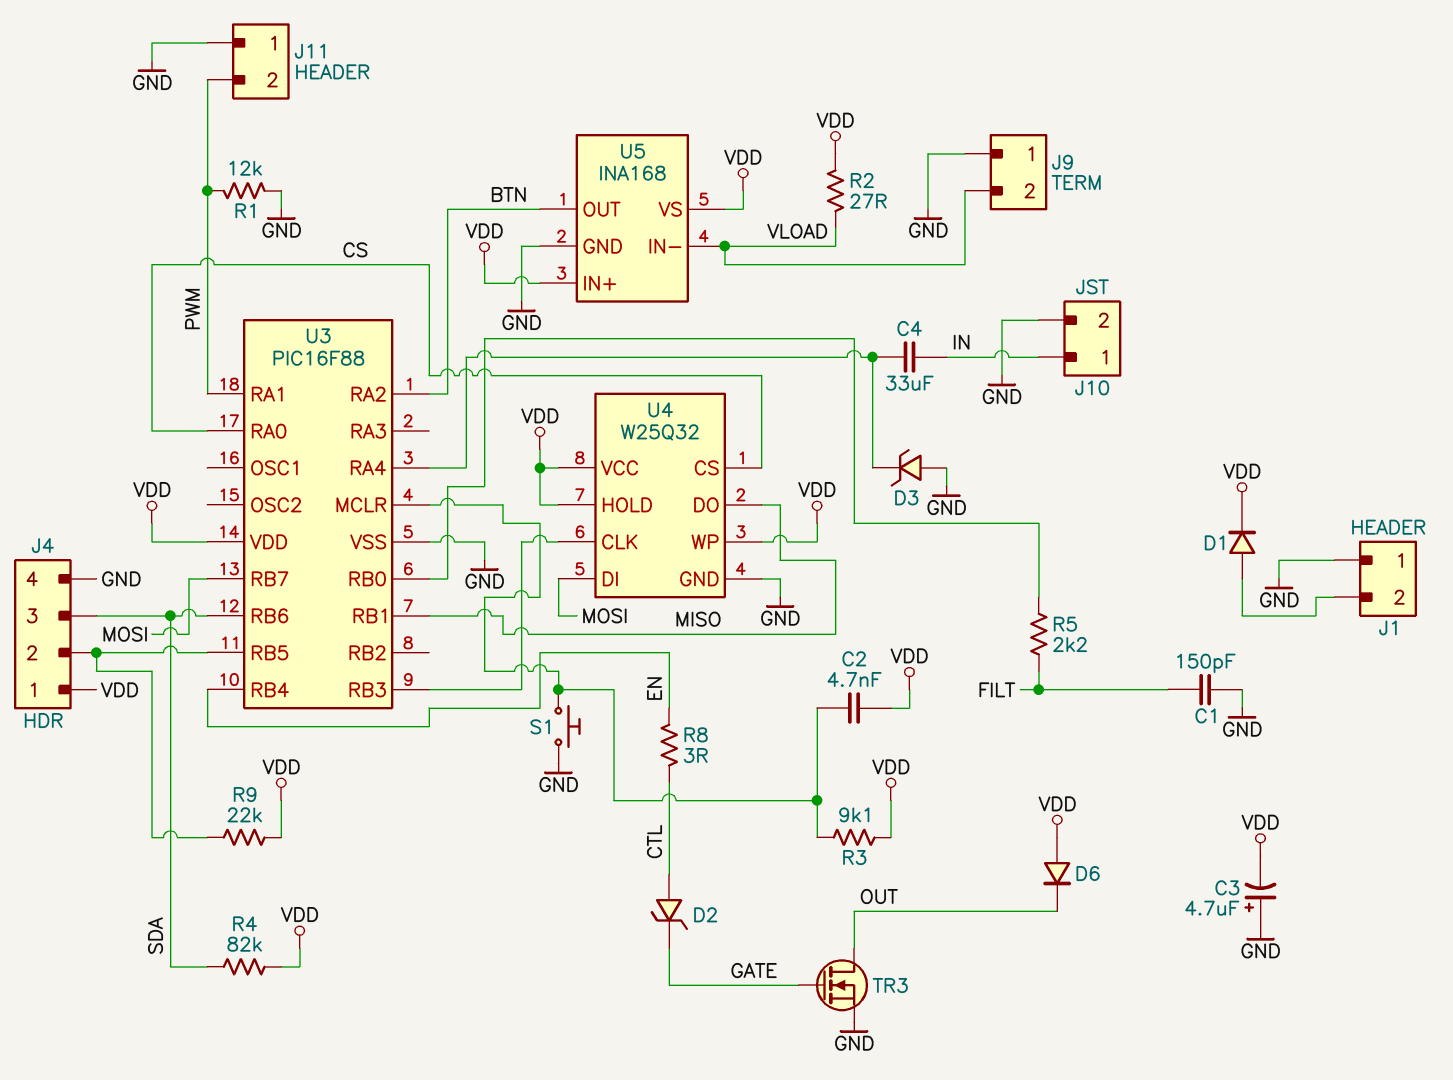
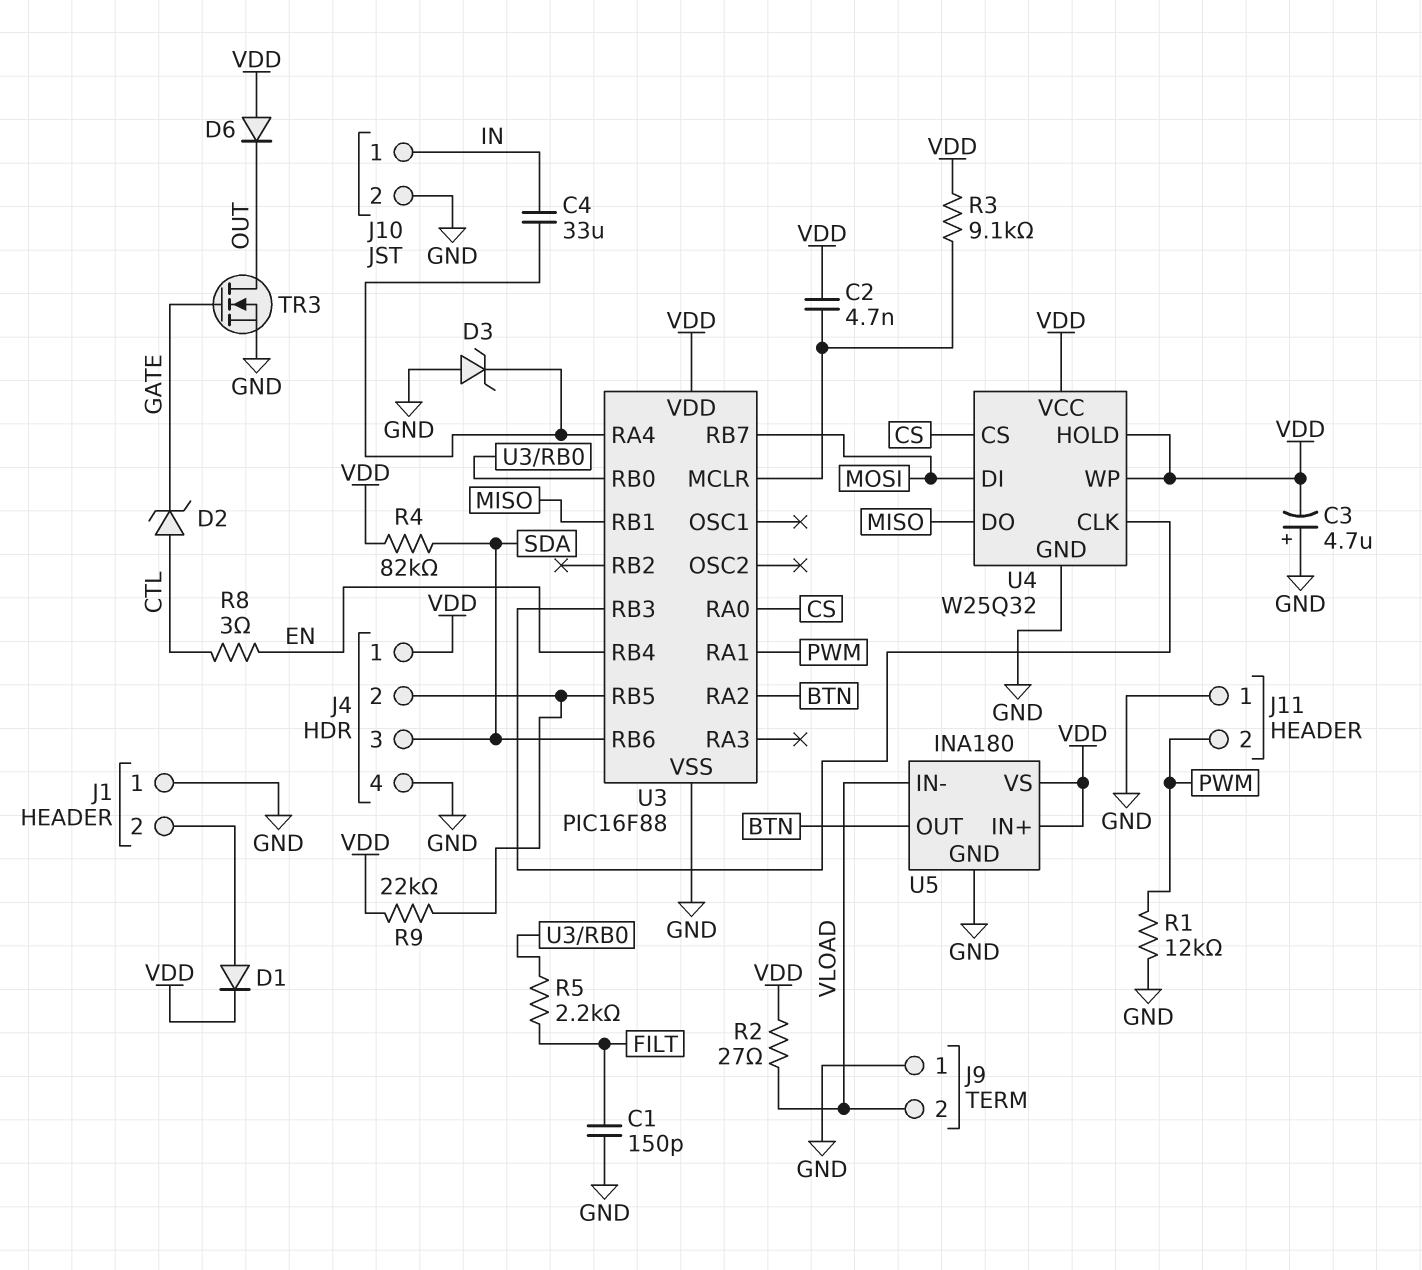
S1: button (GND, U3/MCLR) -> none
U5: INA168 -> INA180

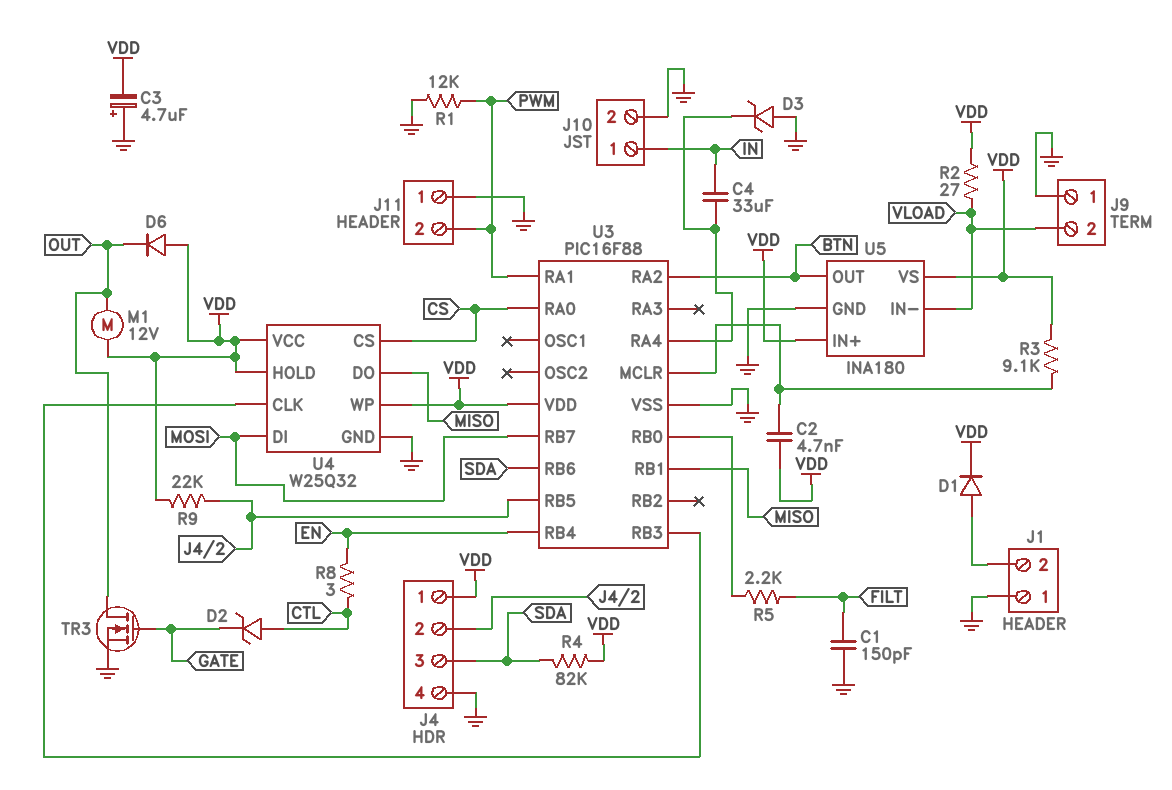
M1: none -> motor 12V (OUT, VDD)

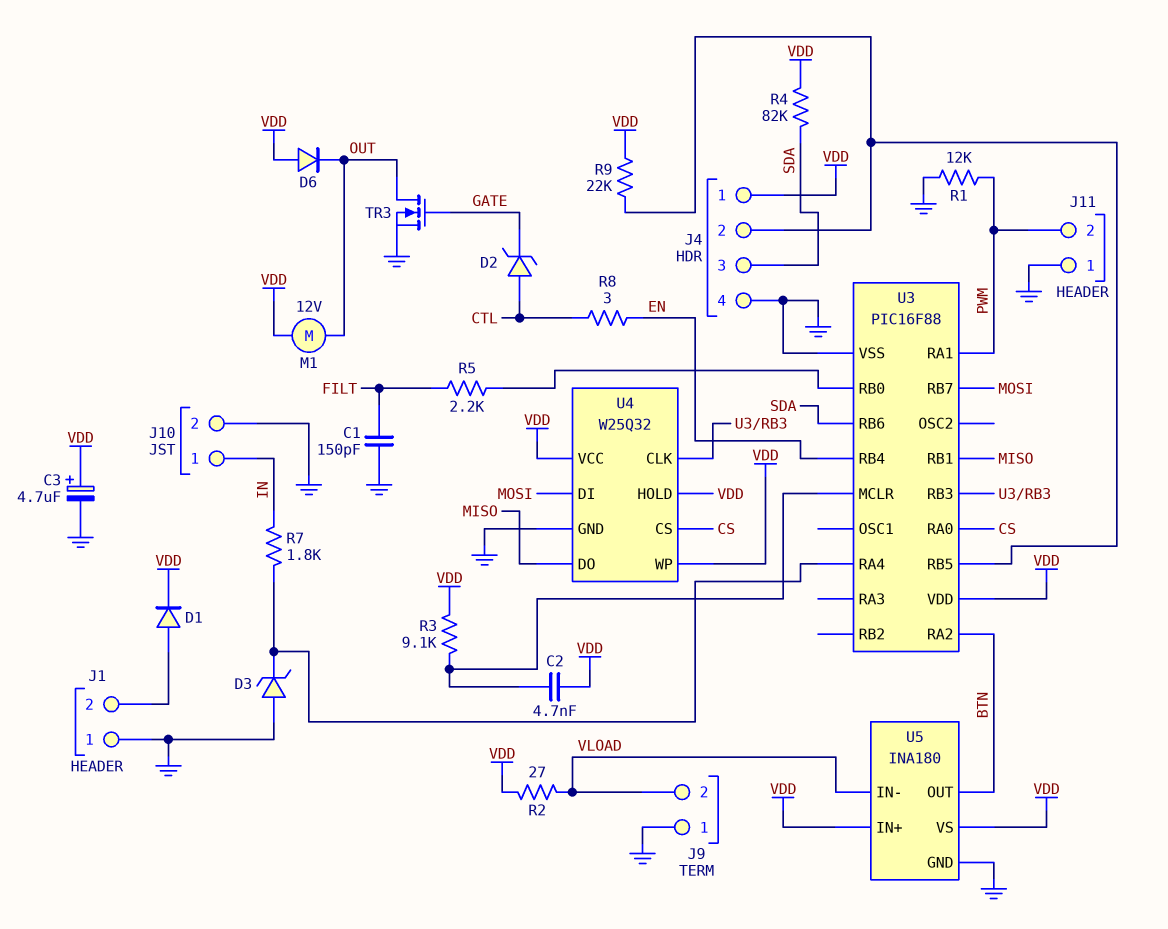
C3: 4.7uF (plus GND, minus VDD) -> 4.7uF (plus VDD, minus GND)
C4: 33uF (IN, U3/RA4) -> none
R7: none -> 1.8k (IN, U3/RA4)

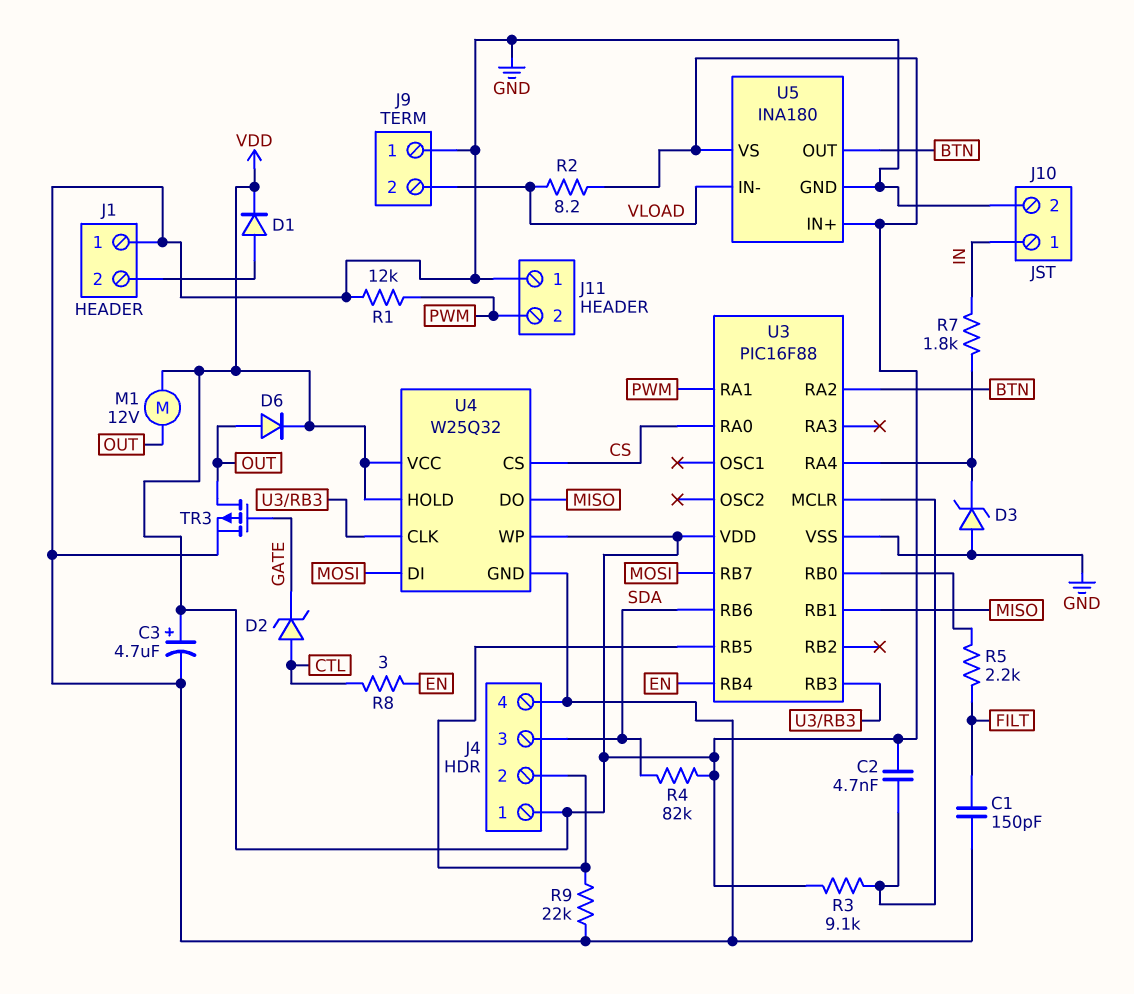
D6: diode (A VDD, K OUT) -> diode (A OUT, K VDD)
R2: 27 (VDD, VLOAD) -> 8.2 (VDD, VLOAD)
R9: 22k (J4/2, VDD) -> 22k (GND, J4/2)
TR3: NMOS (G GATE, D OUT, S GND) -> PMOS (G GATE, D OUT, S GND)

